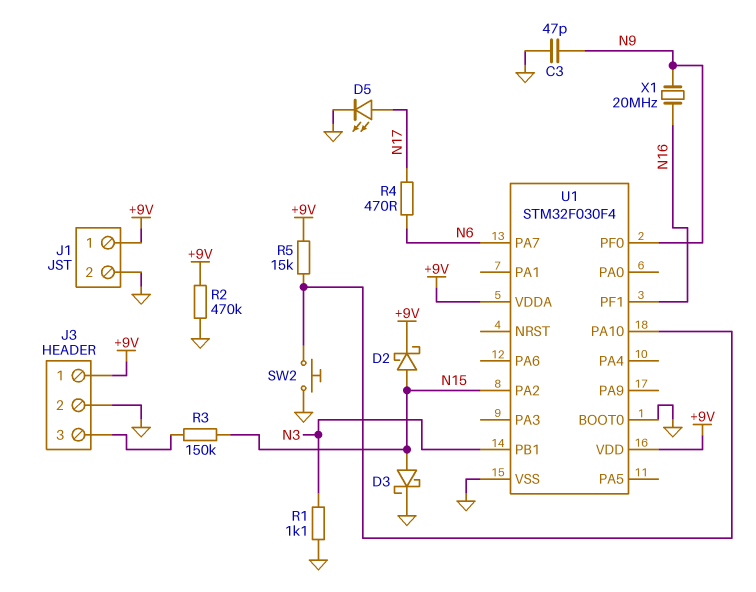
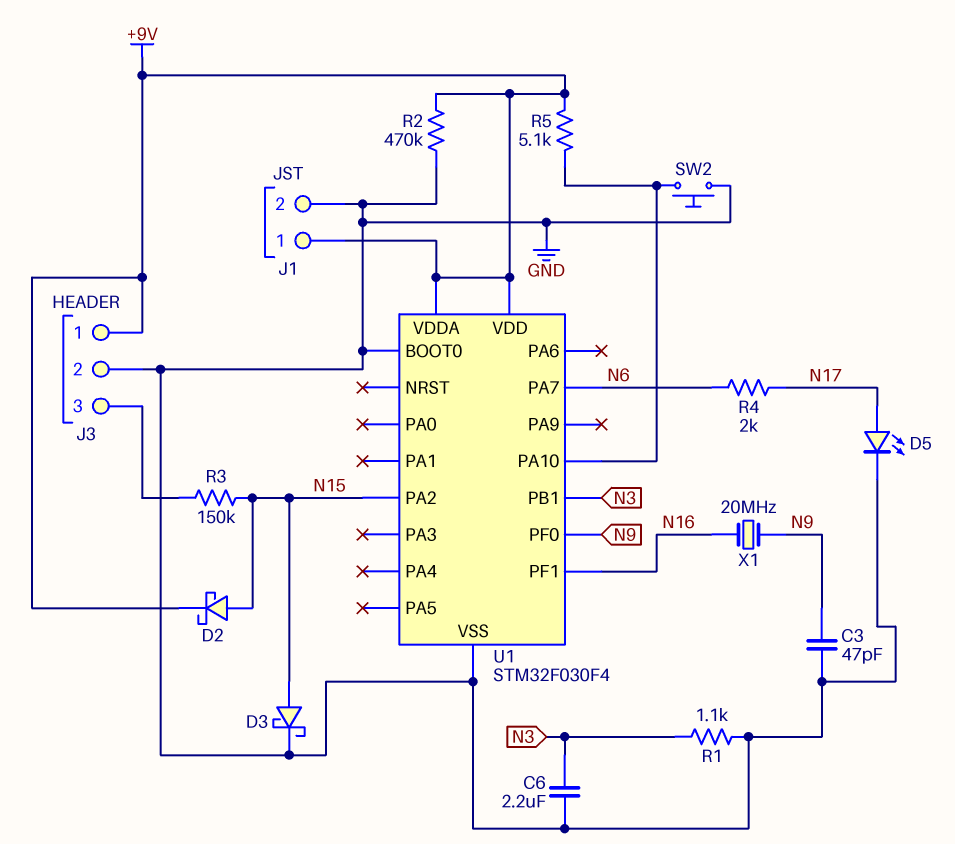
C6: none -> 2.2uF (GND, N3)
R4: 470 (N6, N17) -> 2k (N6, N17)
R5: 15k (+9V, U1/PA10) -> 5.1k (+9V, U1/PA10)

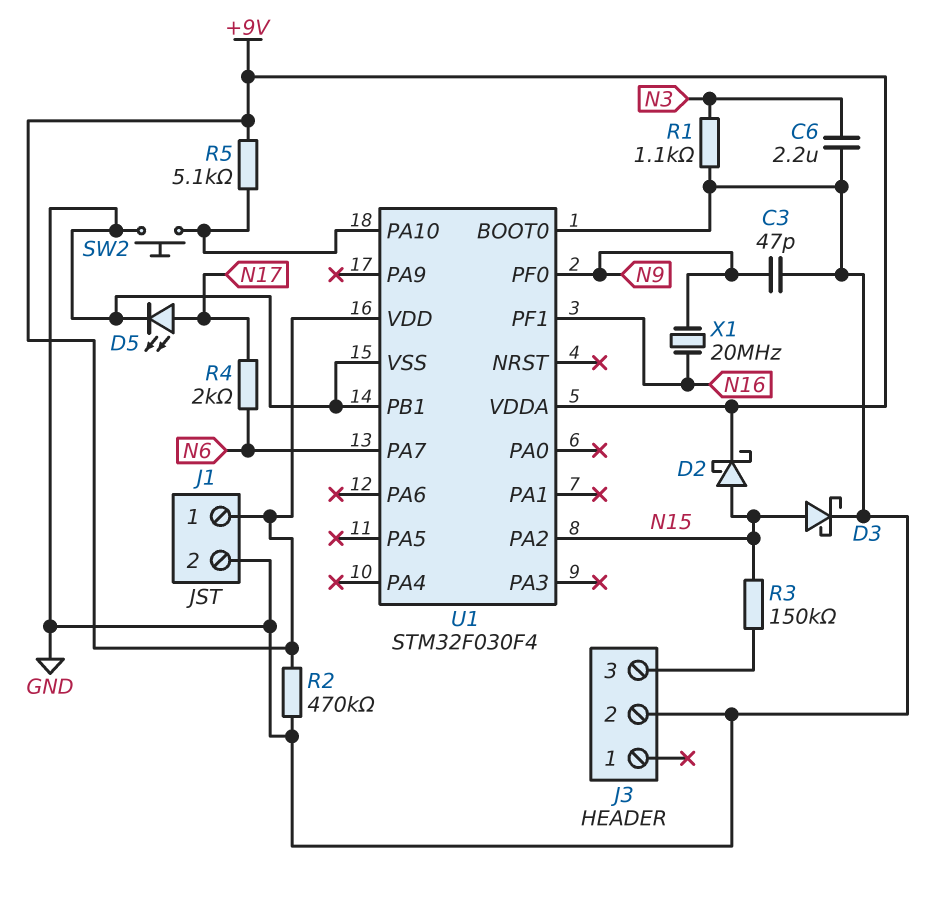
J3 pin 1: +9V -> none
U1 pin PB1: N3 -> GND

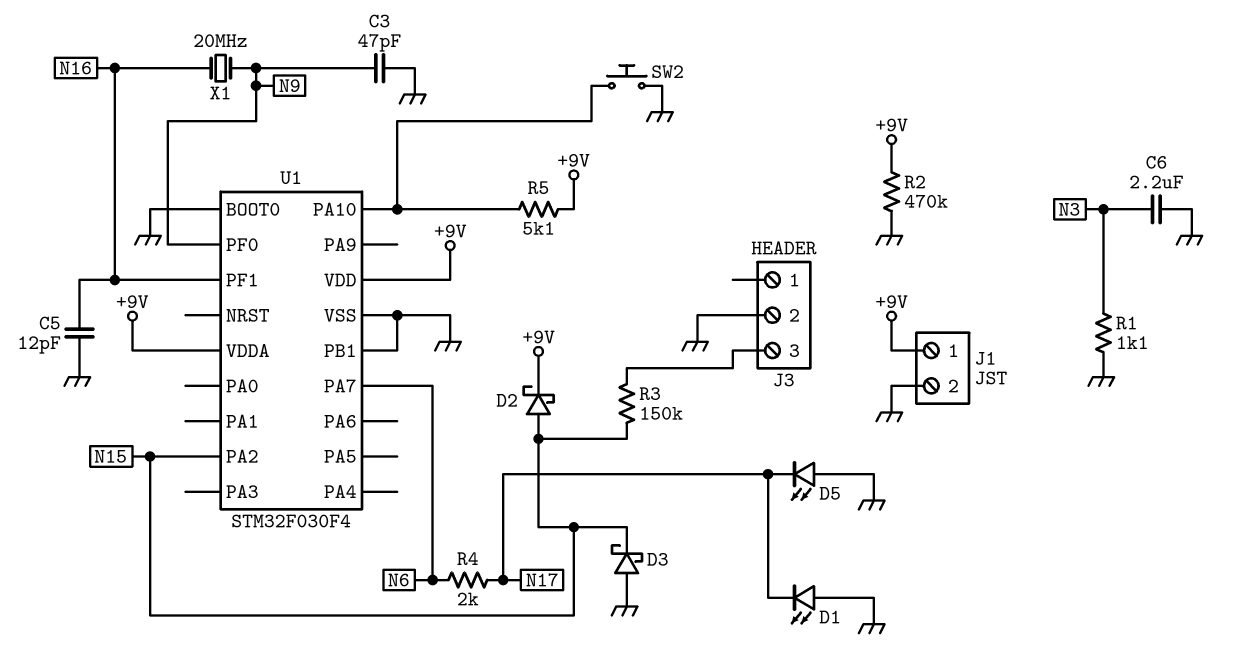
C5: none -> 12pF (GND, N16)
D1: none -> LED (A GND, K N17)
D3: schottky (A N15, K GND) -> schottky (A GND, K N15)
D5: LED (A N17, K GND) -> LED (A GND, K N17)

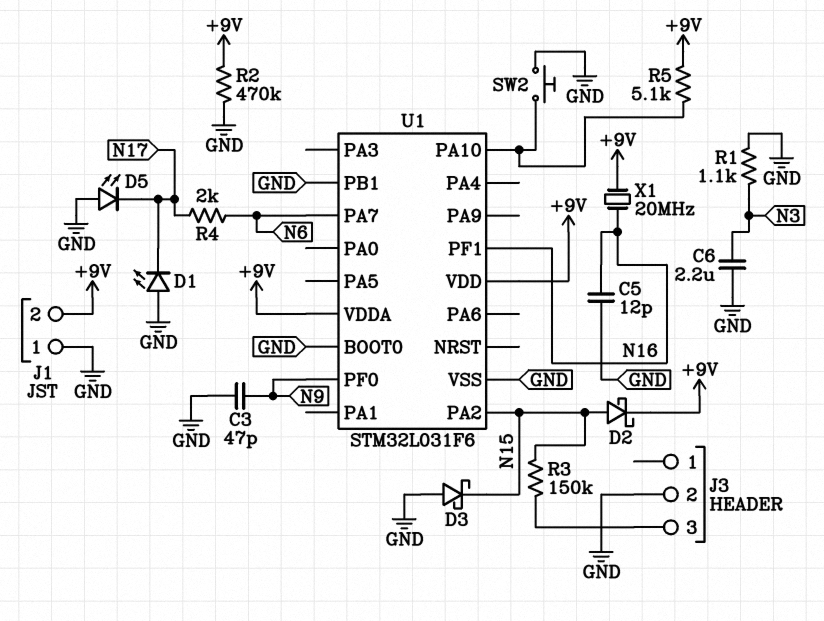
J1 pin 1: +9V -> GND
J1 pin 2: GND -> +9V
U1: STM32F030F4 -> STM32L031F6
X1: 20MHz (N9, N16) -> 20MHz (+9V, N16)

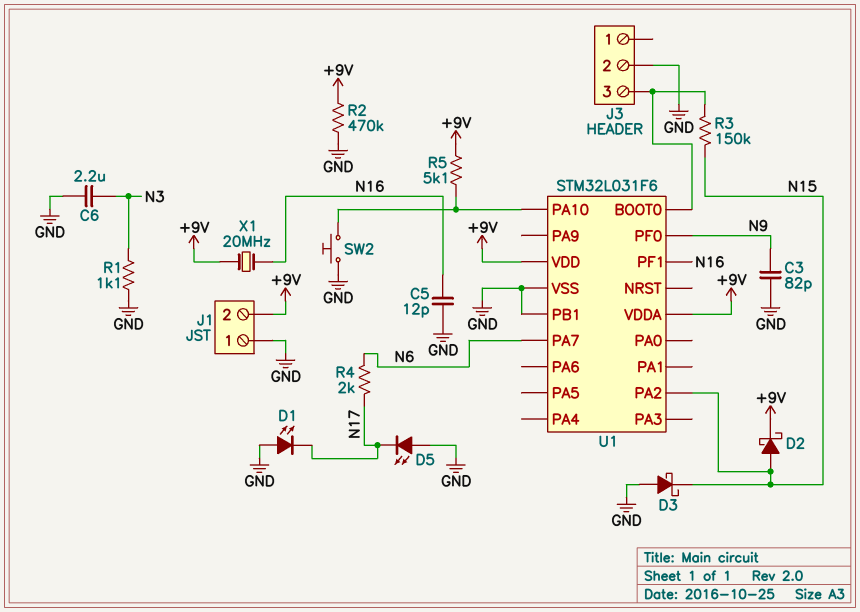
C3: 47pF (GND, N9) -> 82pF (GND, N9)
U1 pin BOOT0: GND -> J3/3

